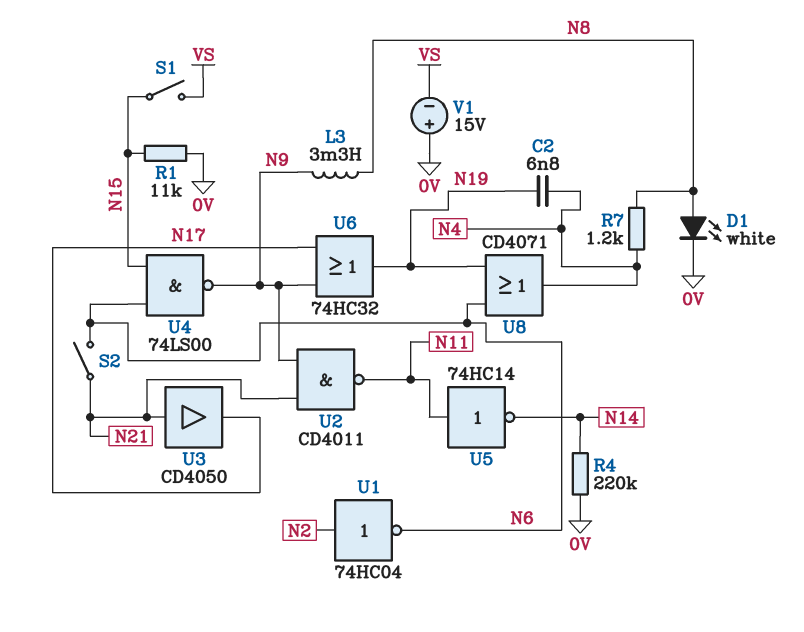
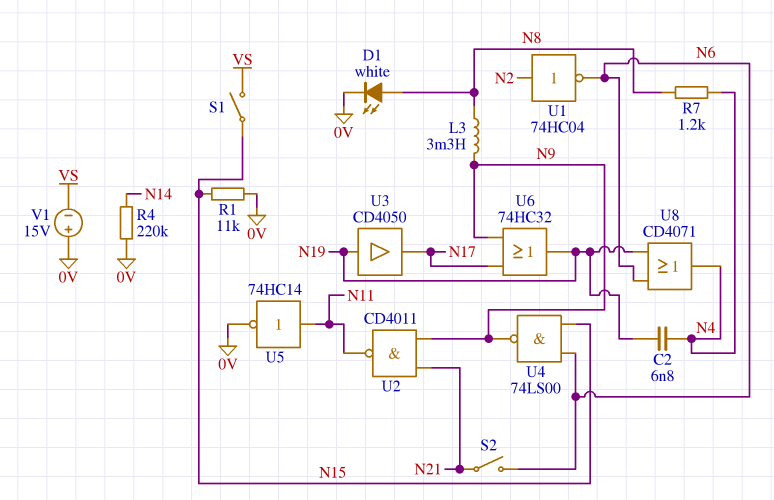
U3: buffer CD4050 (in N21, out N17) -> buffer CD4050 (in N19, out N17)
U5: NOT 74HC14 (in N11, out N14) -> NOT 74HC14 (in N11, out 0V)

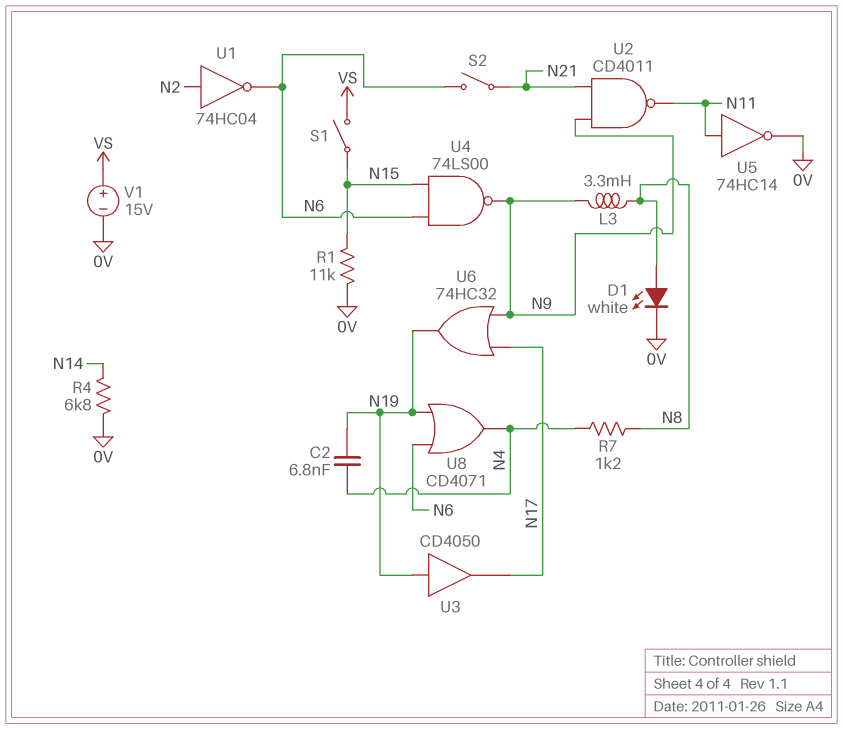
R4: 220k (0V, N14) -> 6.8k (0V, N14)
V1: 15V (plus 0V, minus VS) -> 15V (plus VS, minus 0V)

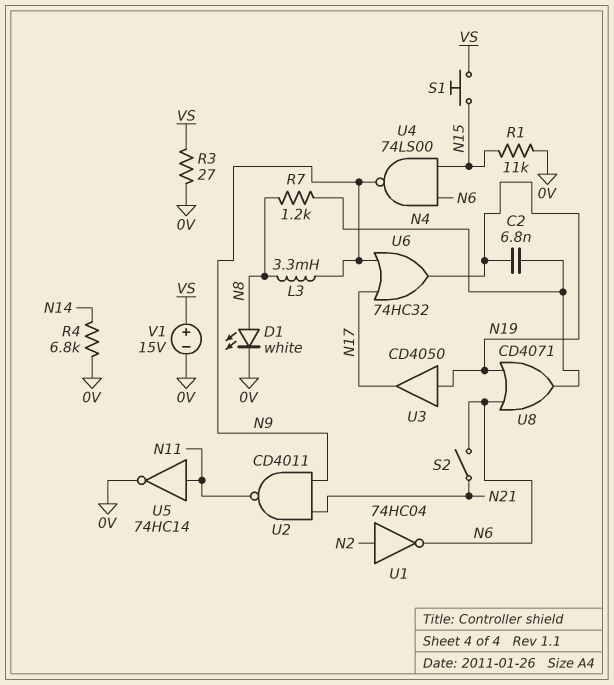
R3: none -> 27 (0V, VS)
S1: switch (N15, VS) -> button (N15, VS)

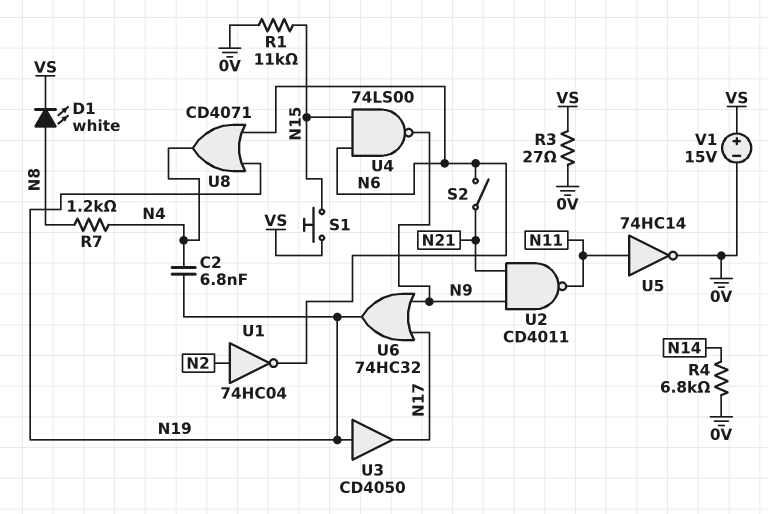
D1: LED white (A N8, K 0V) -> LED white (A N8, K VS)
L3: 3.3mH (N8, N9) -> none

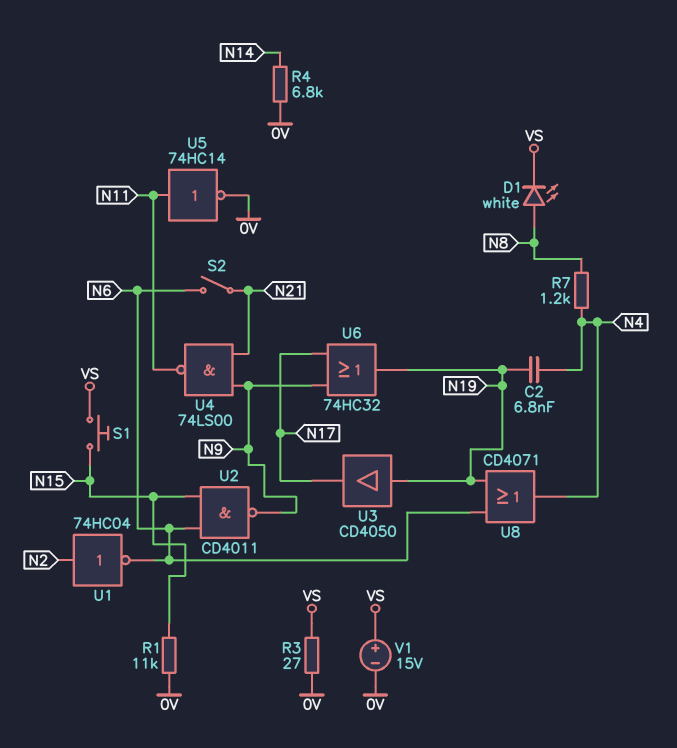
U2: NAND CD4011 (in N9, in N21, out N11) -> NAND CD4011 (in N6, in N15, out N9)
U4: NAND 74LS00 (in N6, in N15, out N9) -> NAND 74LS00 (in N9, in N21, out N11)

